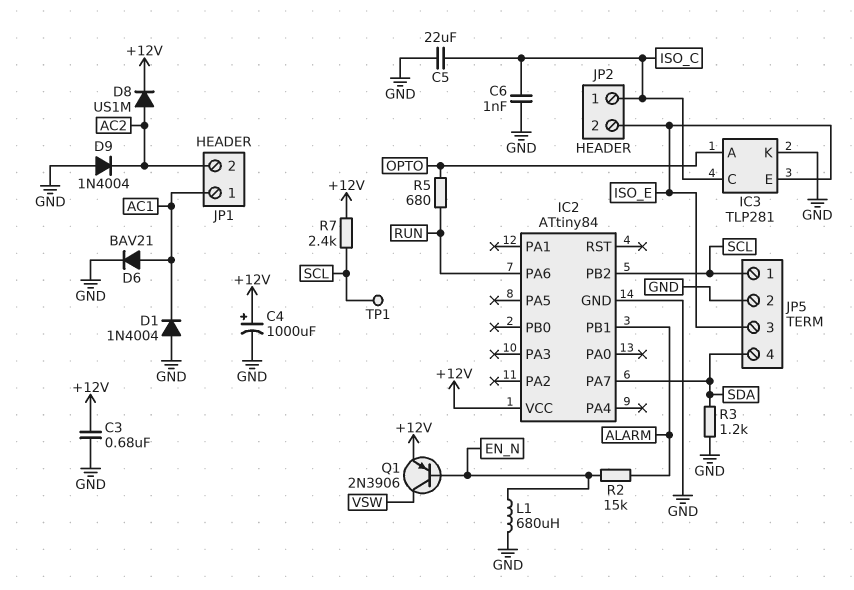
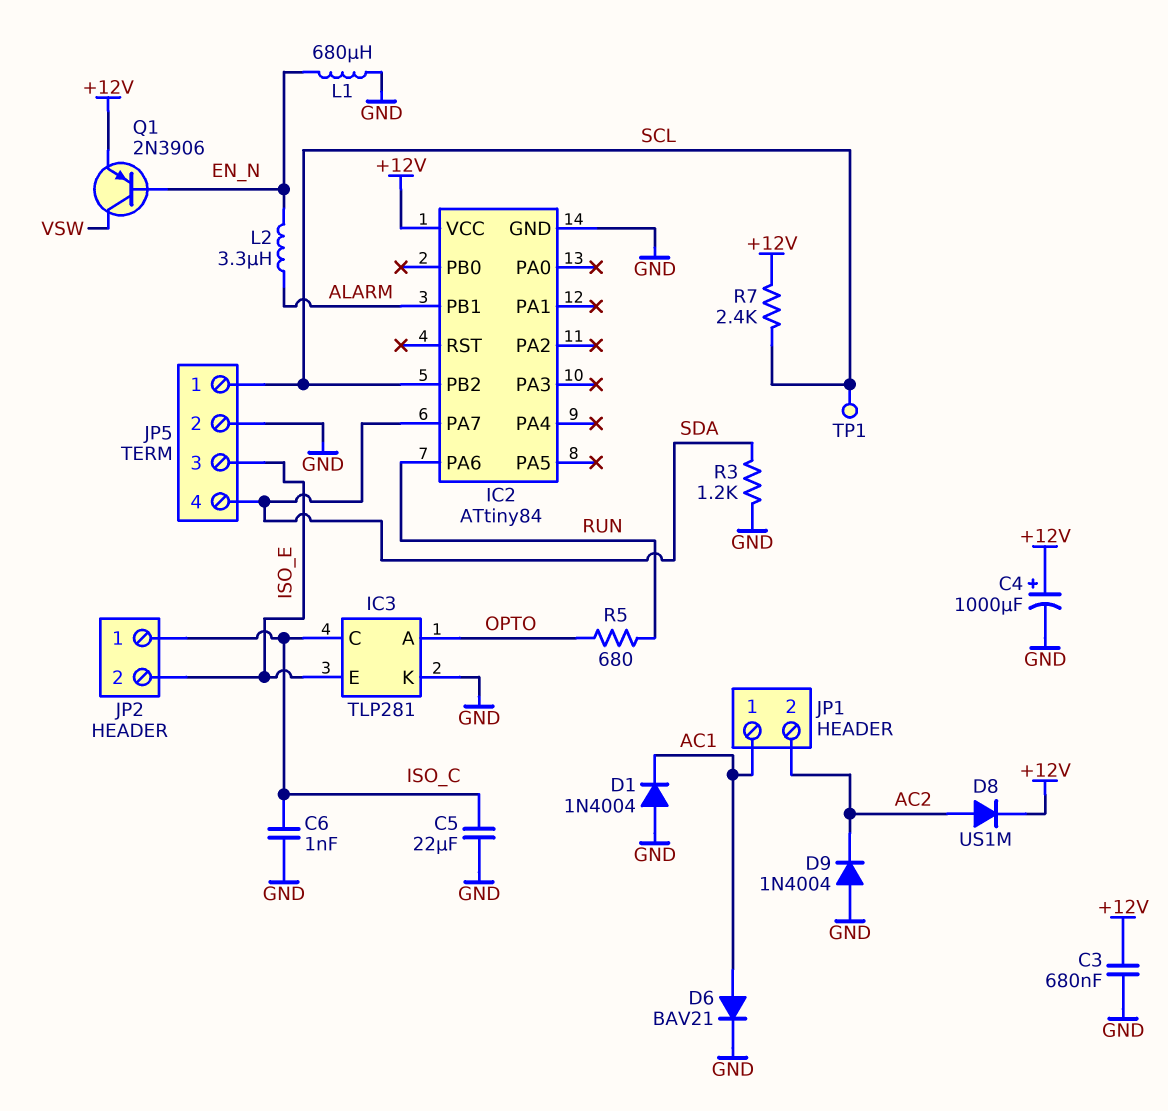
L2: none -> 3.3uH (ALARM, EN_N)
R2: 15k (ALARM, EN_N) -> none

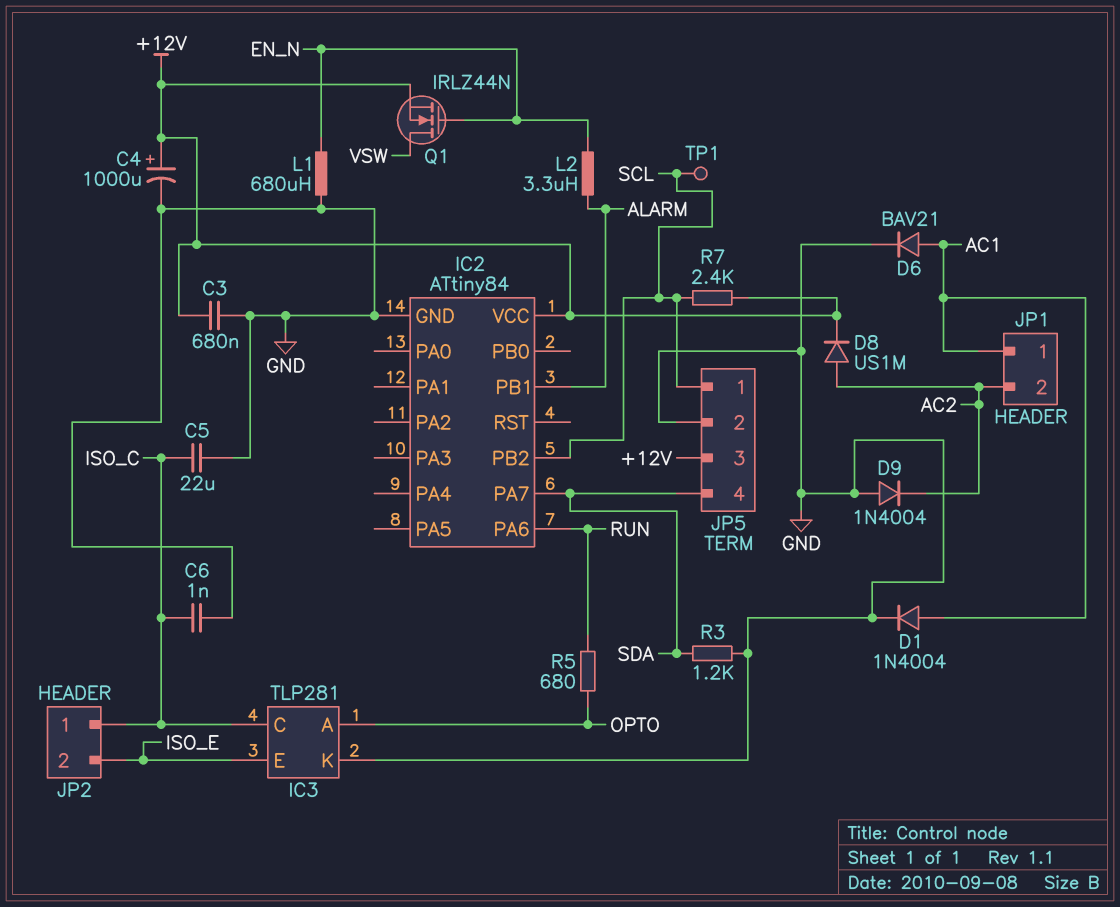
D1: diode 1N4004 (A GND, K AC1) -> diode 1N4004 (A AC1, K GND)
JP5 pin 3: ISO_E -> +12V
Q1: PNP 2N3906 (B EN_N, C VSW, E +12V) -> NMOS IRLZ44N (G EN_N, D VSW, S +12V)

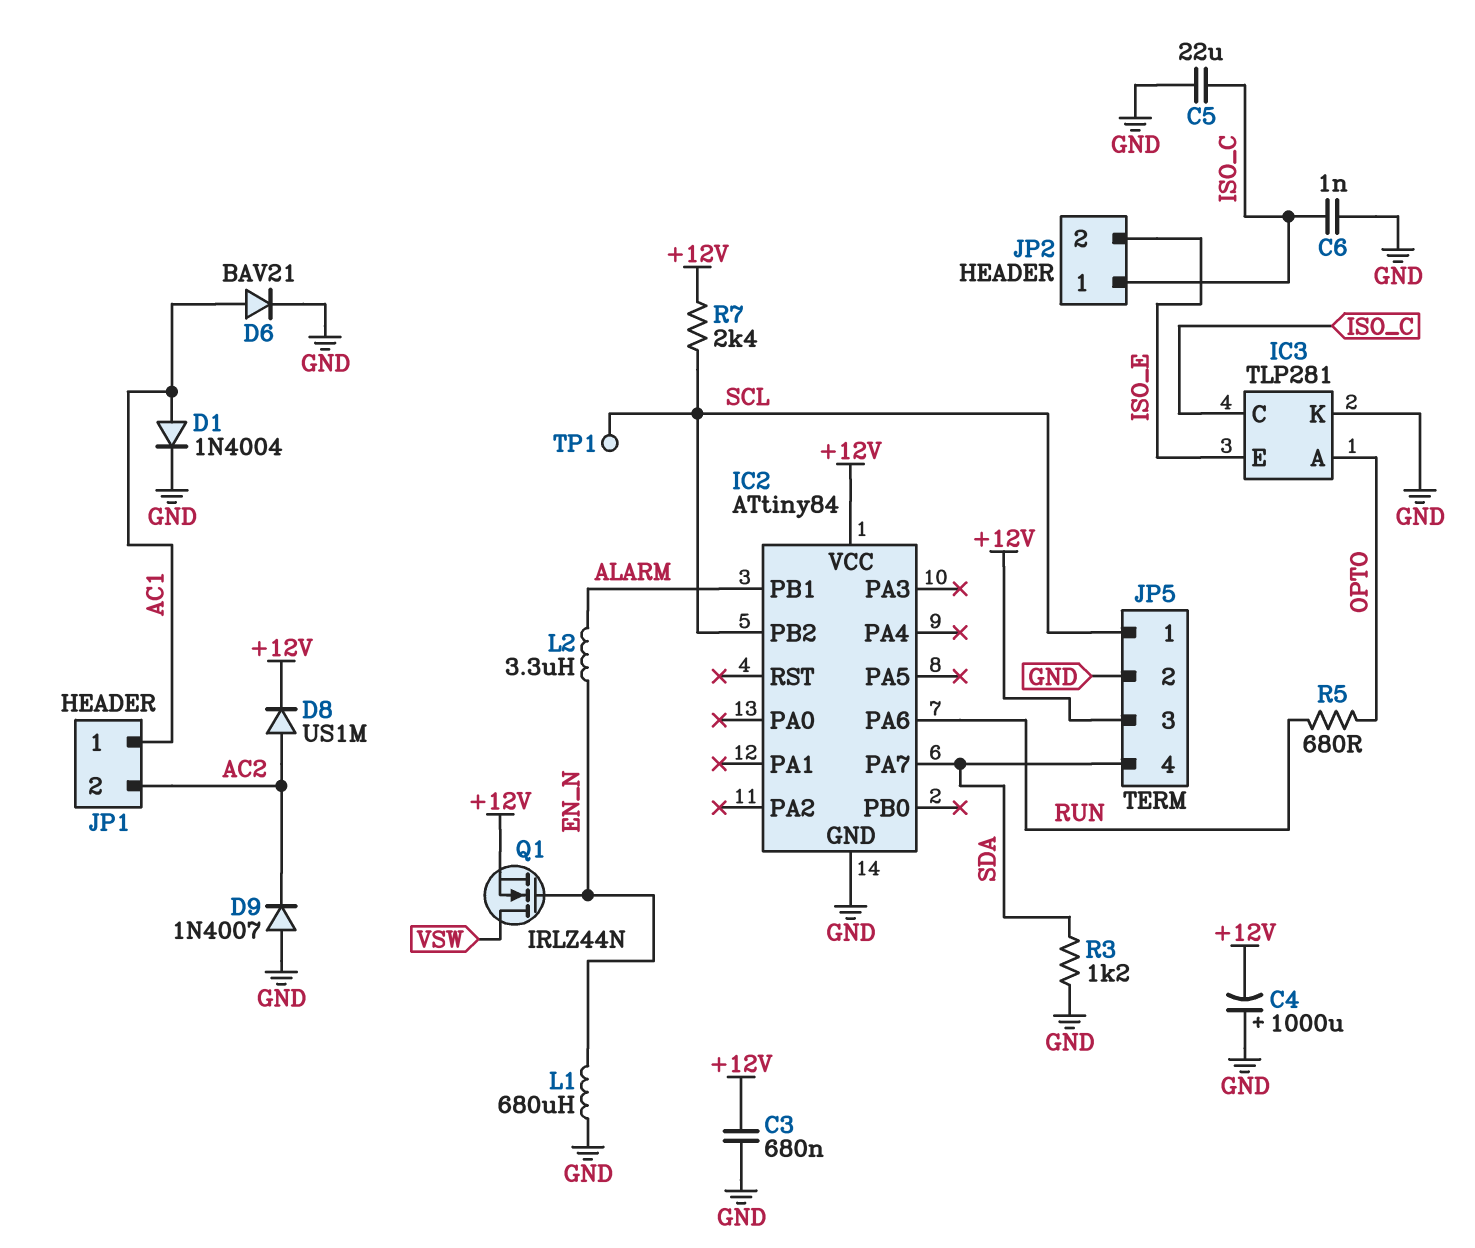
C4: 1000uF (plus +12V, minus GND) -> 1000uF (plus GND, minus +12V)
D9: diode 1N4004 (A GND, K AC2) -> diode 1N4007 (A GND, K AC2)

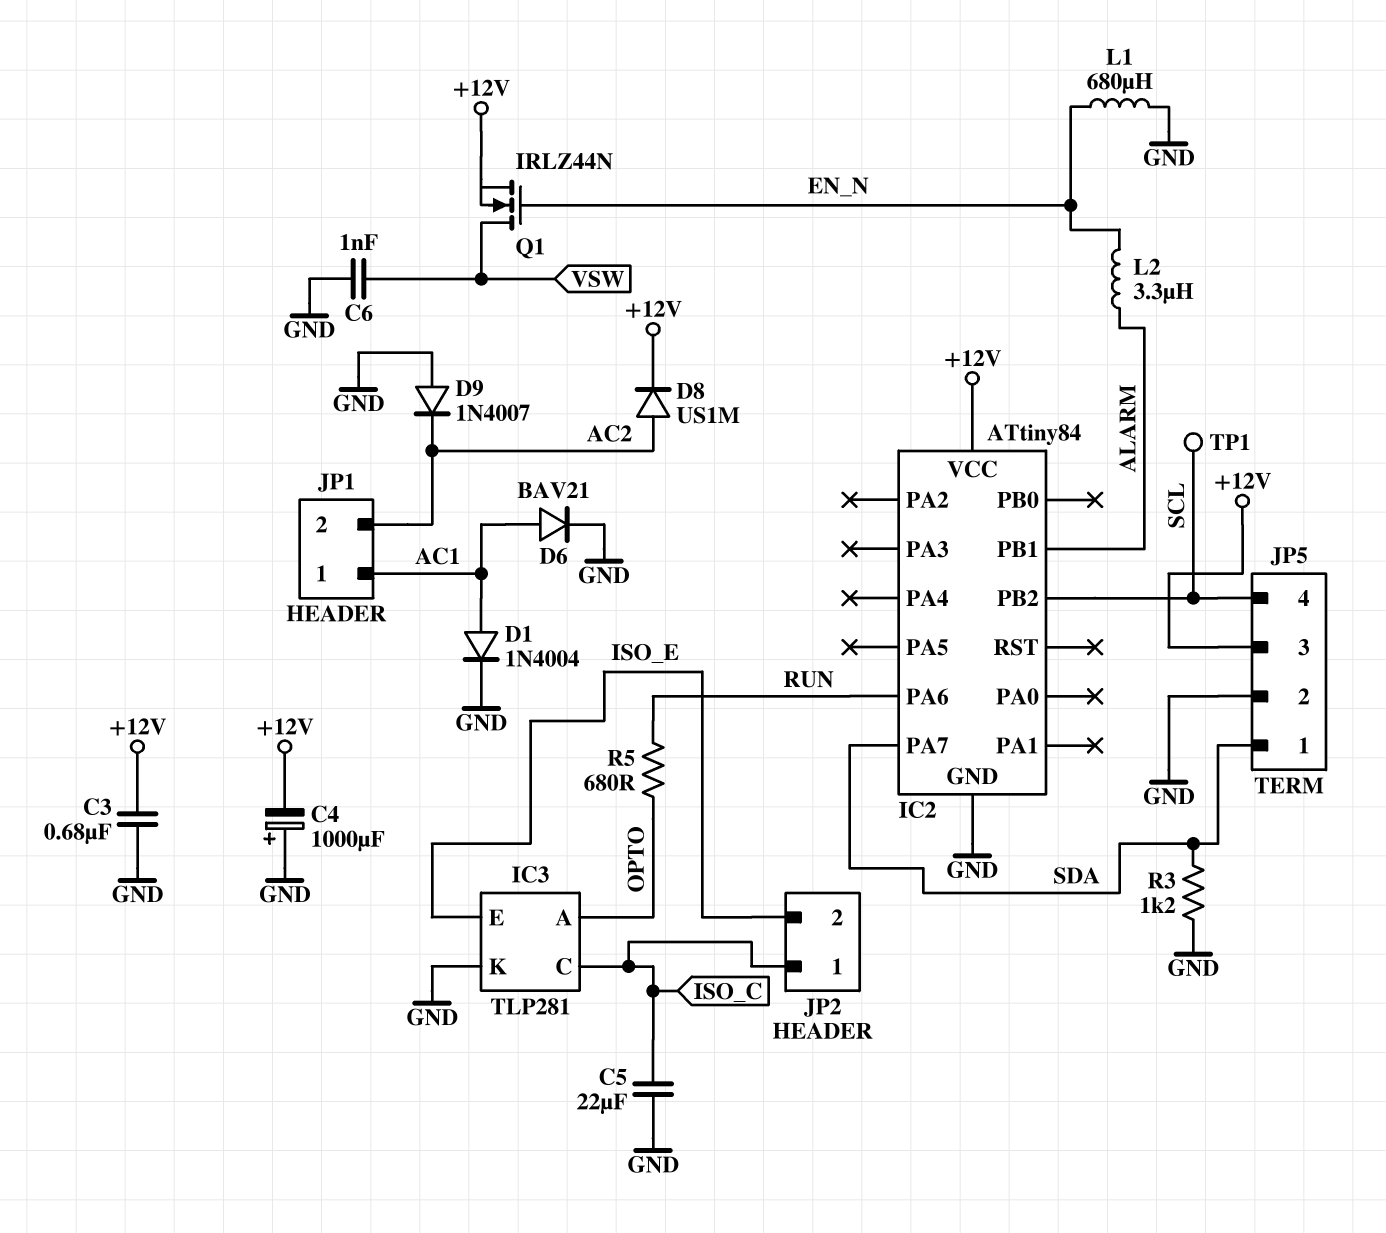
C6: 1nF (GND, ISO_C) -> 1nF (GND, VSW)
JP5 pin 1: SCL -> SDA
JP5 pin 4: SDA -> SCL
R7: 2.4k (+12V, SCL) -> none

